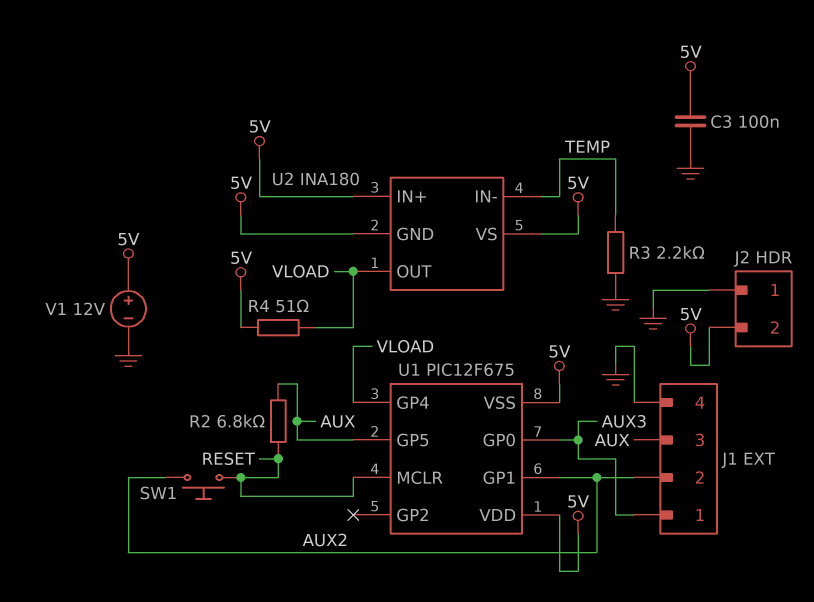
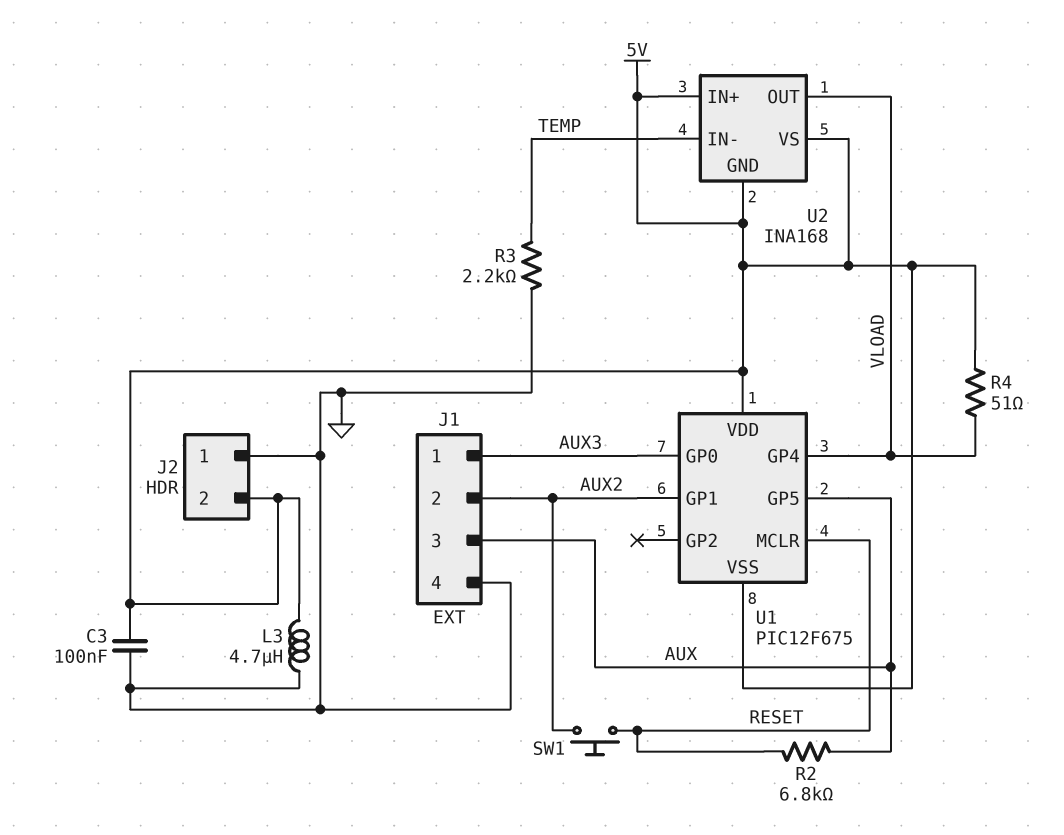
L3: none -> 4.7uH (5V, GND)
U2: INA180 -> INA168
V1: 12V (plus 5V, minus GND) -> none

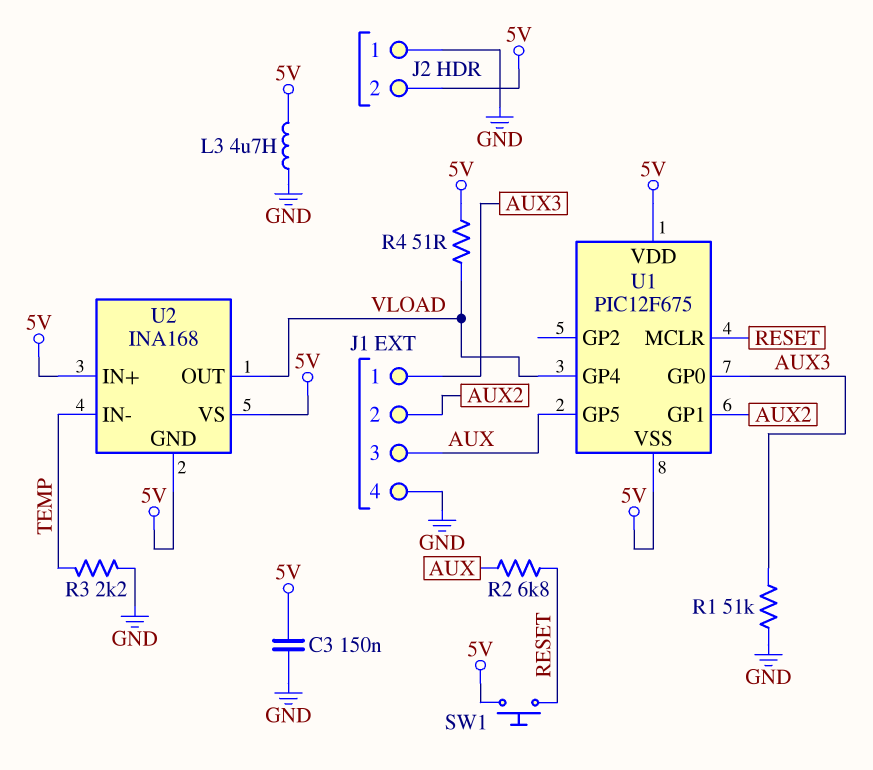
C3: 100nF (5V, GND) -> 150nF (5V, GND)
R1: none -> 51k (AUX3, GND)
SW1: button (AUX2, RESET) -> button (5V, RESET)

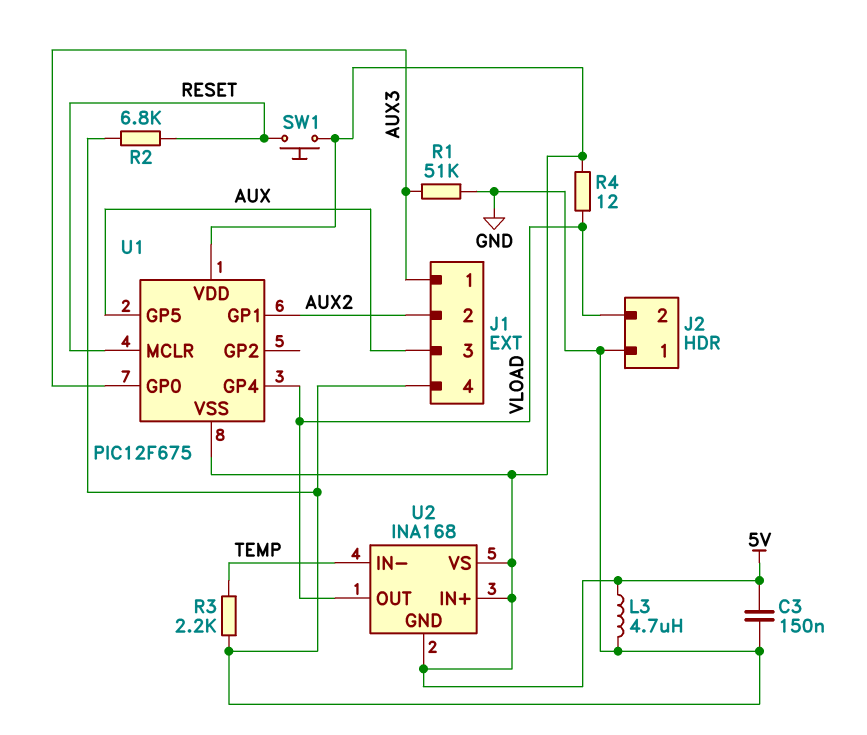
J2 pin 2: 5V -> VLOAD
R2: 6.8k (AUX, RESET) -> 6.8k (GND, RESET)
R4: 51 (5V, VLOAD) -> 12 (5V, VLOAD)

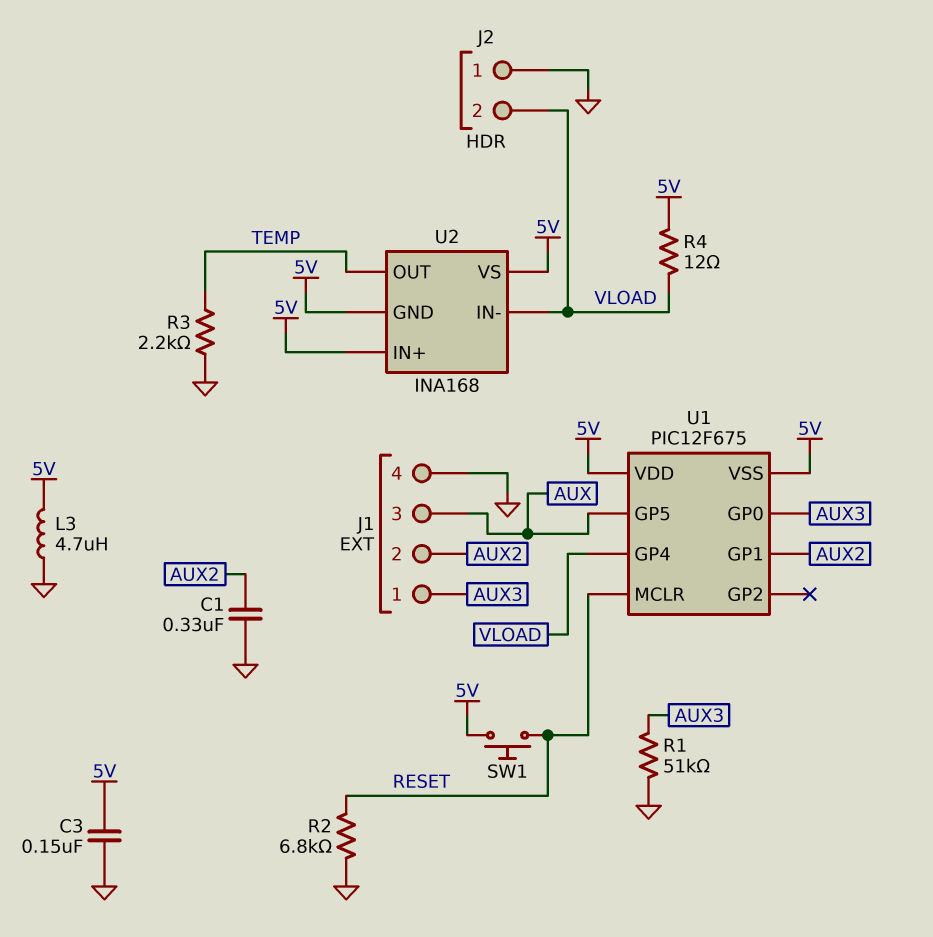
C1: none -> 330nF (AUX2, GND)
U2 pin IN-: TEMP -> VLOAD
U2 pin OUT: VLOAD -> TEMP

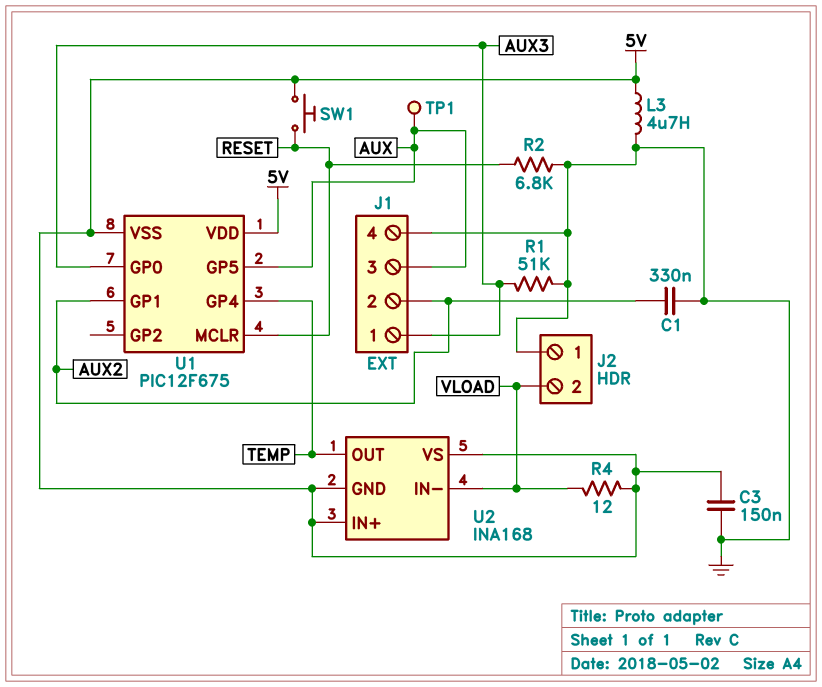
R3: 2.2k (GND, TEMP) -> none
TP1: none -> test point (AUX)
U1 pin GP4: VLOAD -> TEMP

